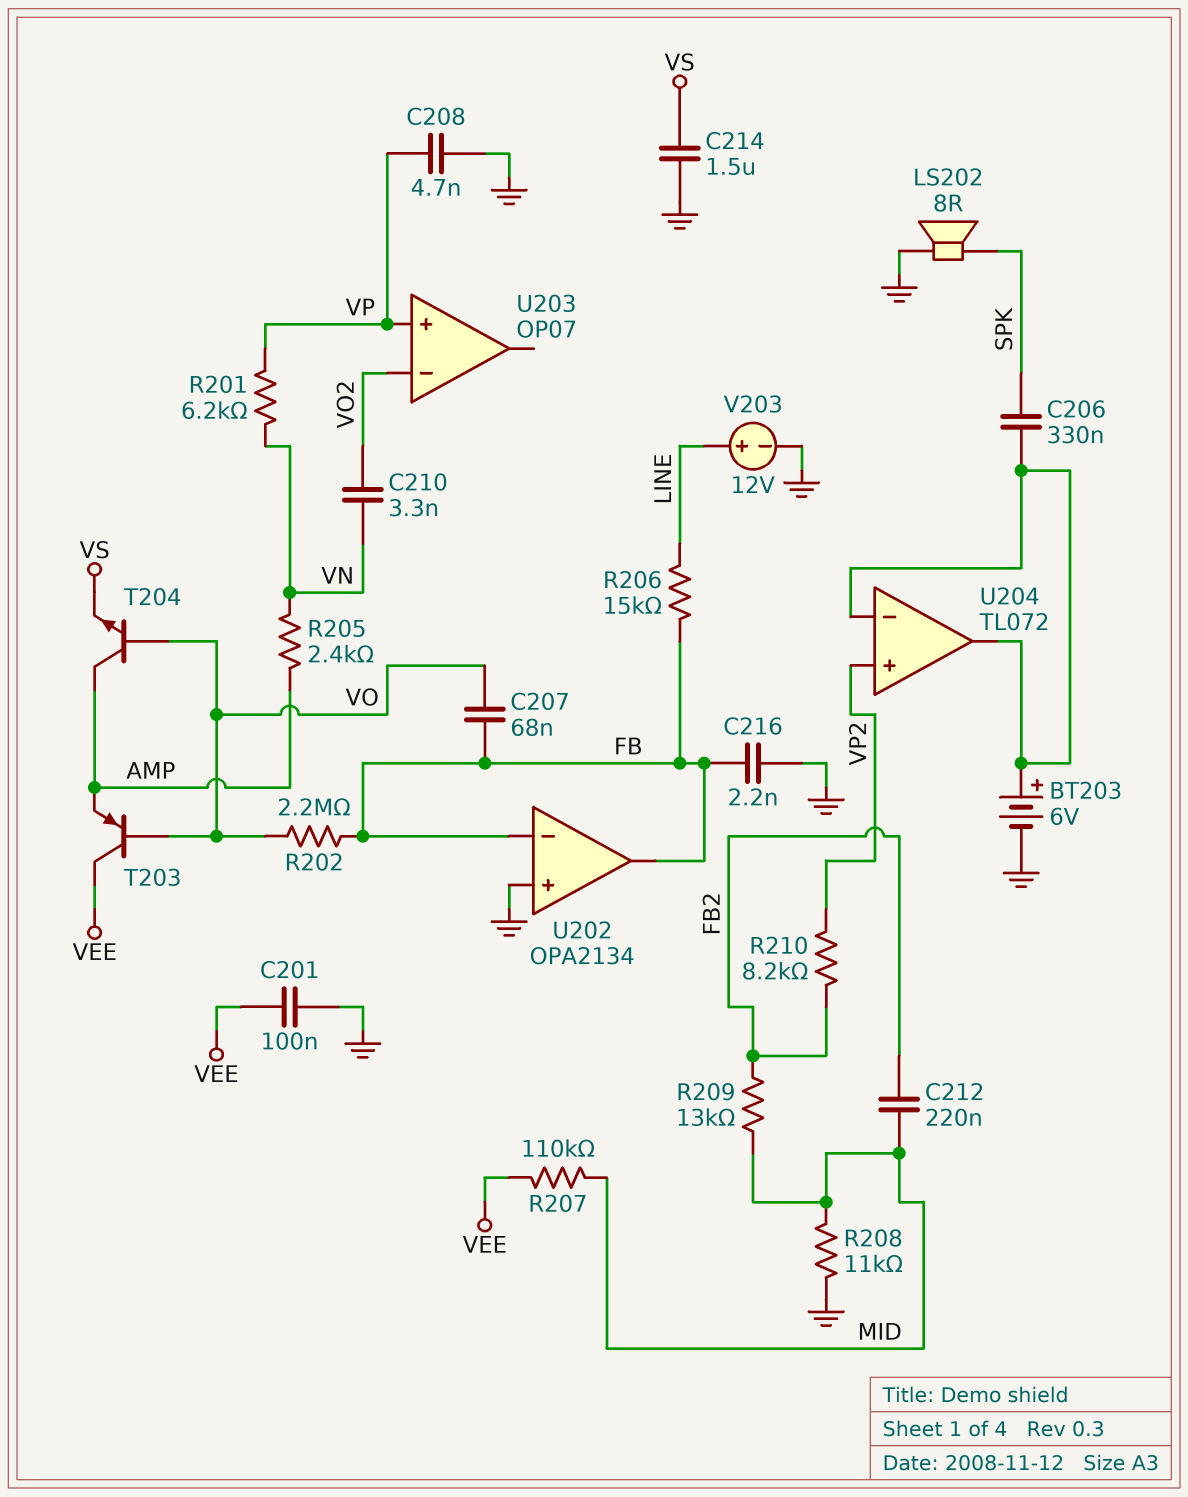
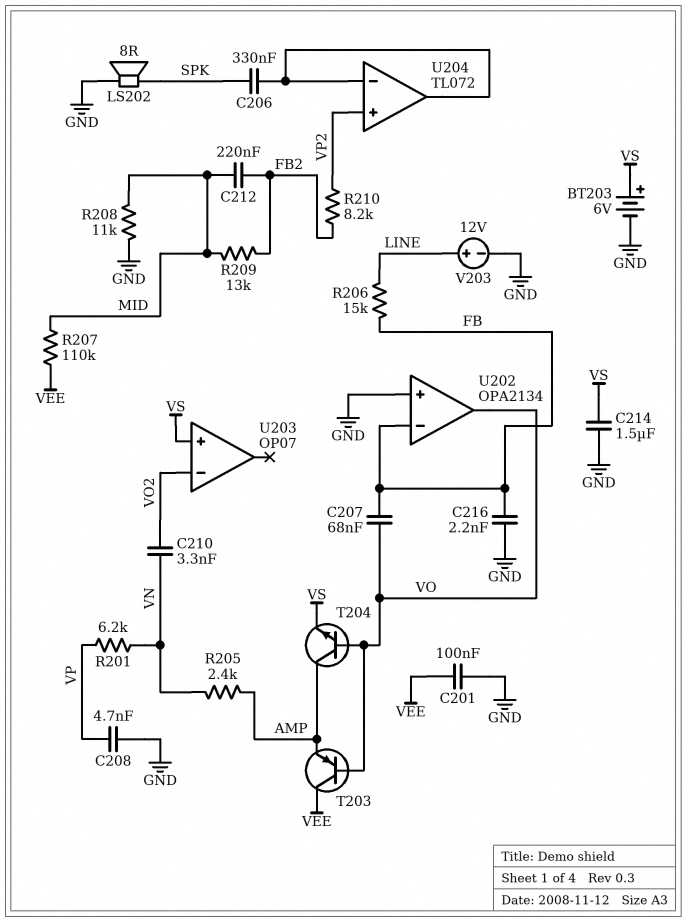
BT203: 6V (plus U204/in-, minus GND) -> 6V (plus VS, minus GND)
R202: 2.2M (FB, VO) -> none
U202 pin out: FB -> VO
U203 pin in+: VP -> VS

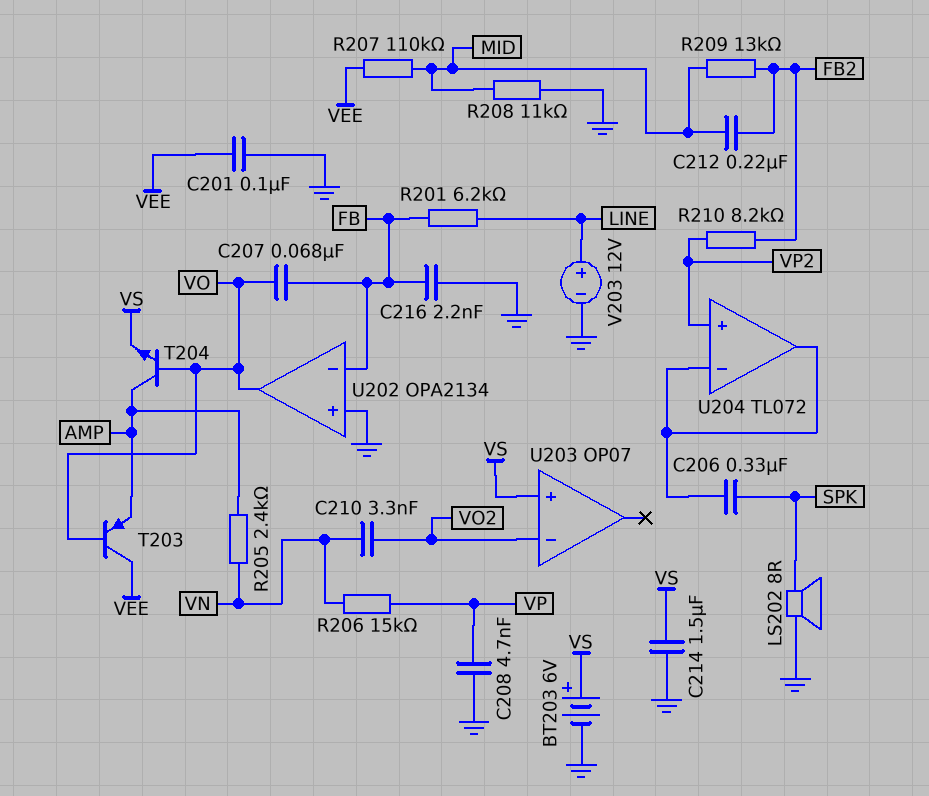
R201: 6.2k (VN, VP) -> 6.2k (FB, LINE)
R206: 15k (FB, LINE) -> 15k (VN, VP)

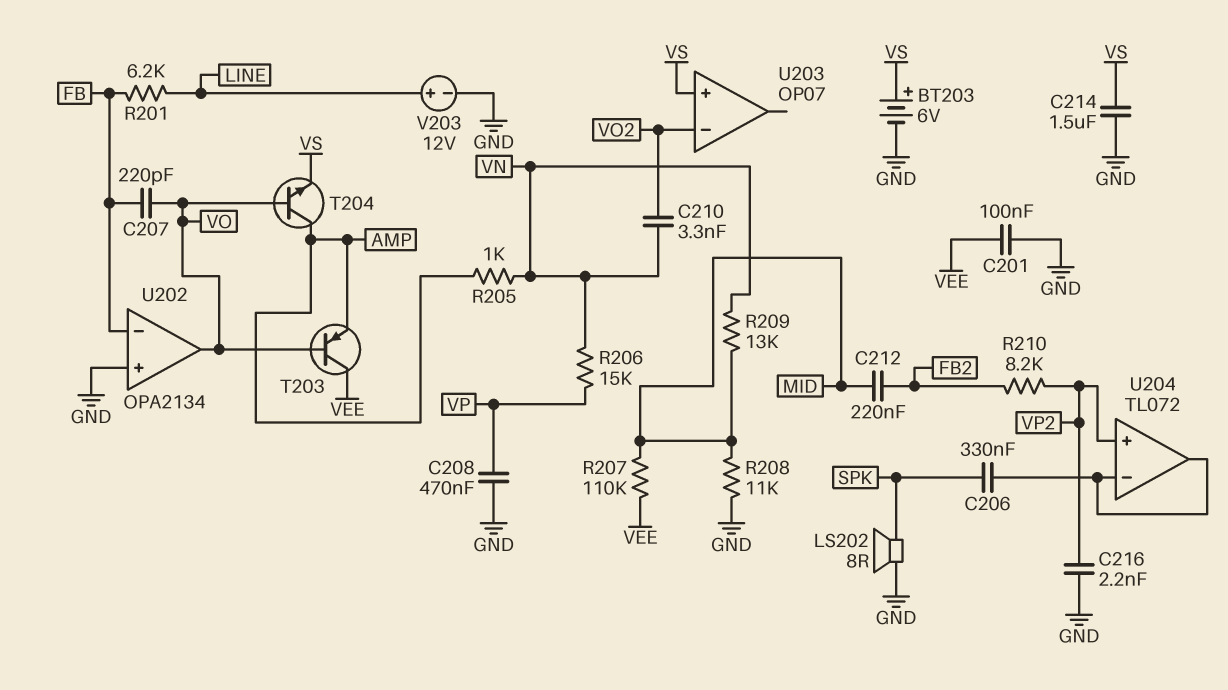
C207: 68nF (FB, VO) -> 220pF (FB, VO)
C208: 4.7nF (GND, VP) -> 470nF (GND, VP)
C216: 2.2nF (FB, GND) -> 2.2nF (GND, VP2)
R205: 2.4k (AMP, VN) -> 1k (AMP, VN)
R209: 13k (FB2, MID) -> 13k (MID, VN)

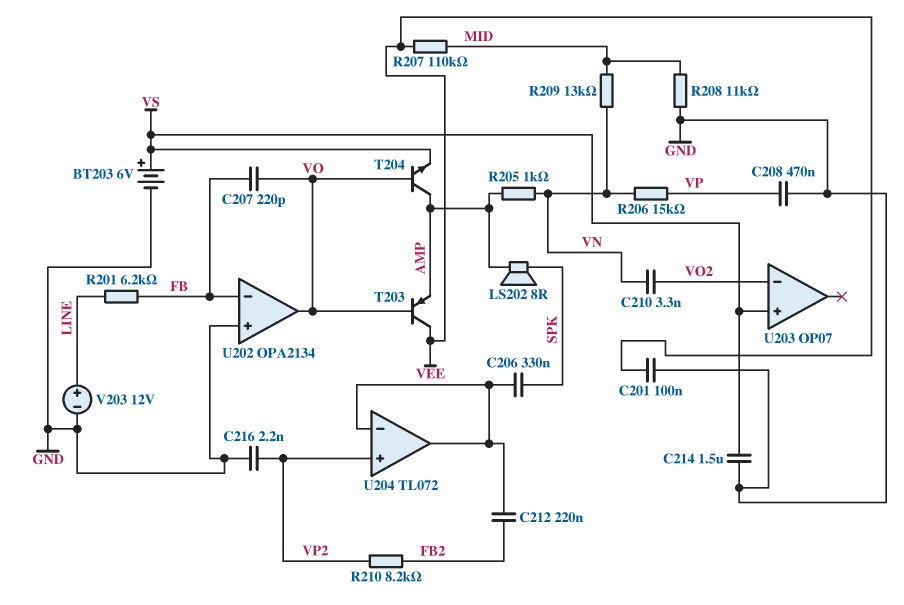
C212: 220nF (FB2, MID) -> 220nF (FB2, U204/in-)
LS202: speaker 8R (GND, SPK) -> speaker 8R (AMP, SPK)

